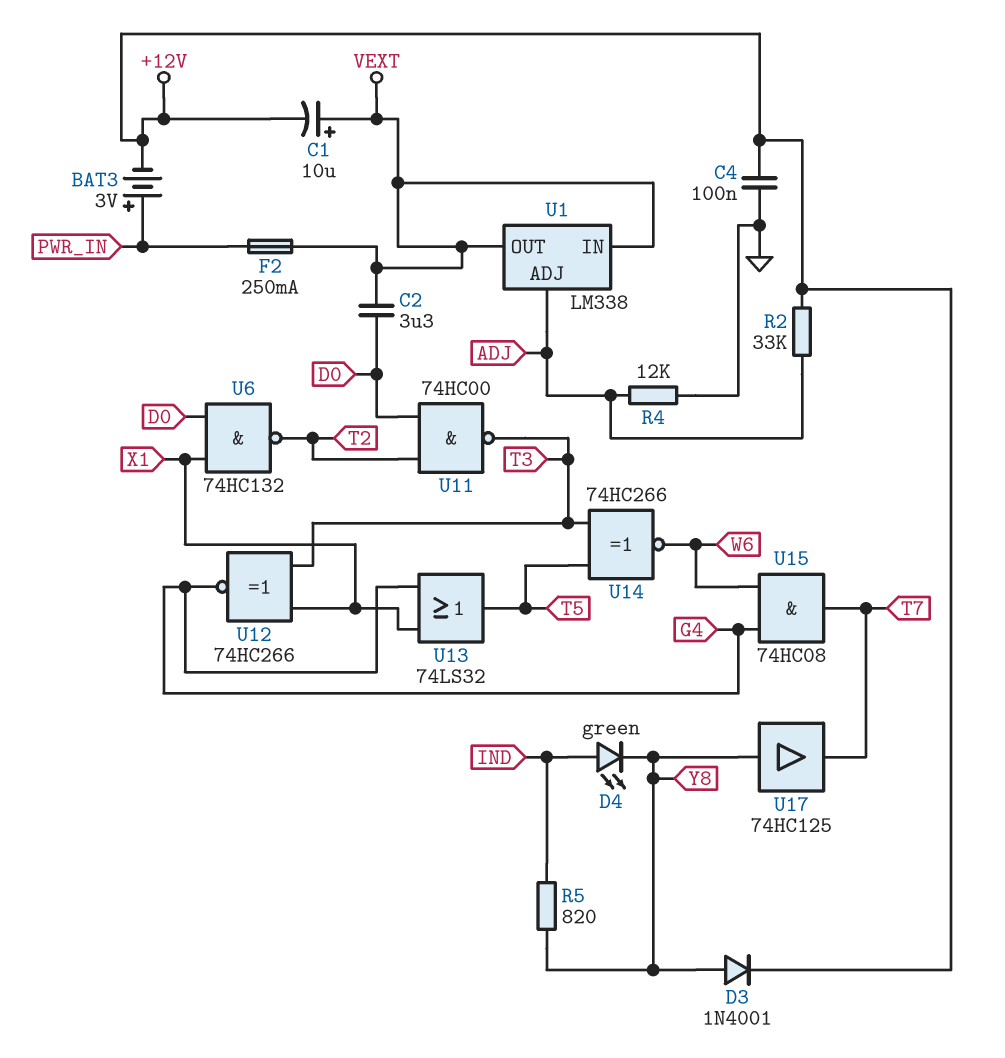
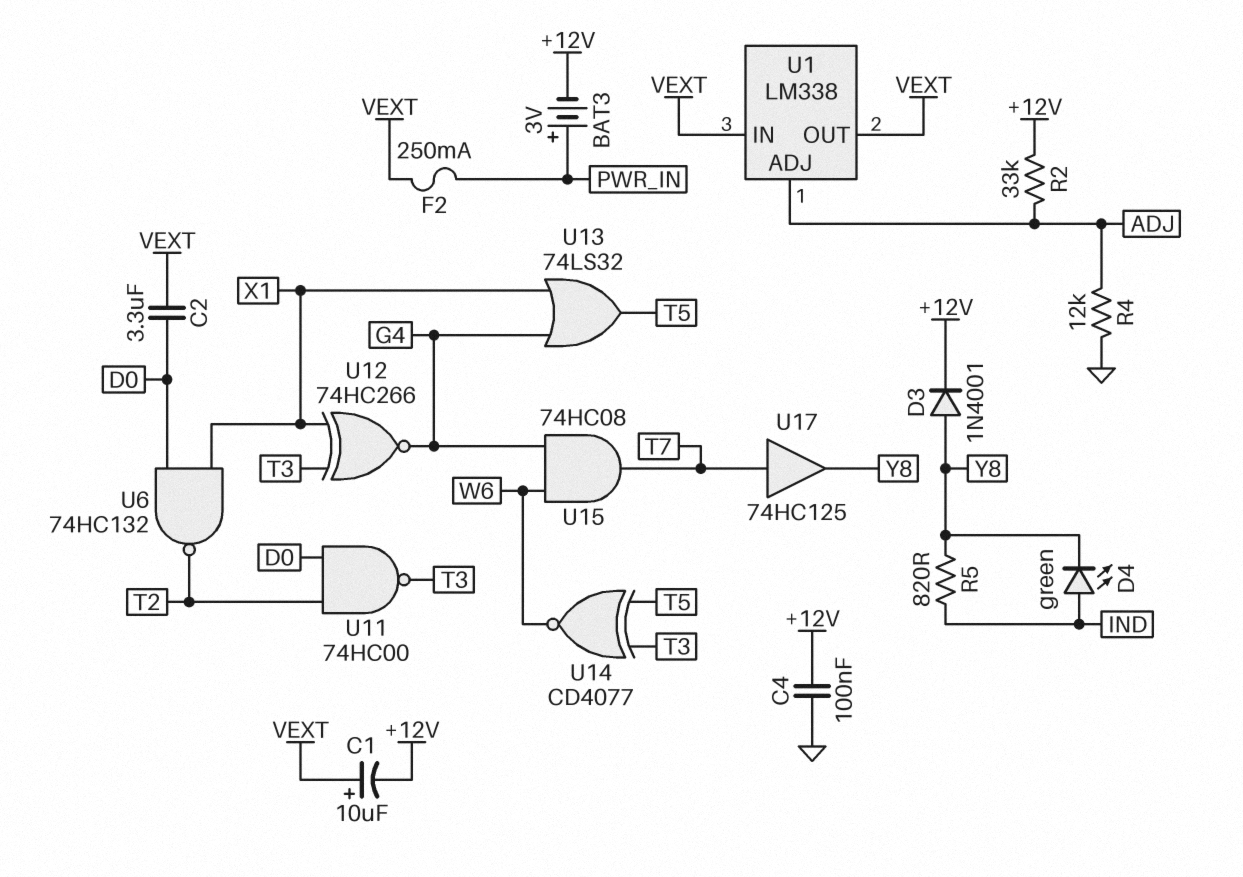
U14: XNOR 74HC266 (in T3, in T5, out W6) -> XNOR CD4077 (in T3, in T5, out W6)
U17: buffer 74HC125 (in Y8, out T7) -> buffer 74HC125 (in T7, out Y8)

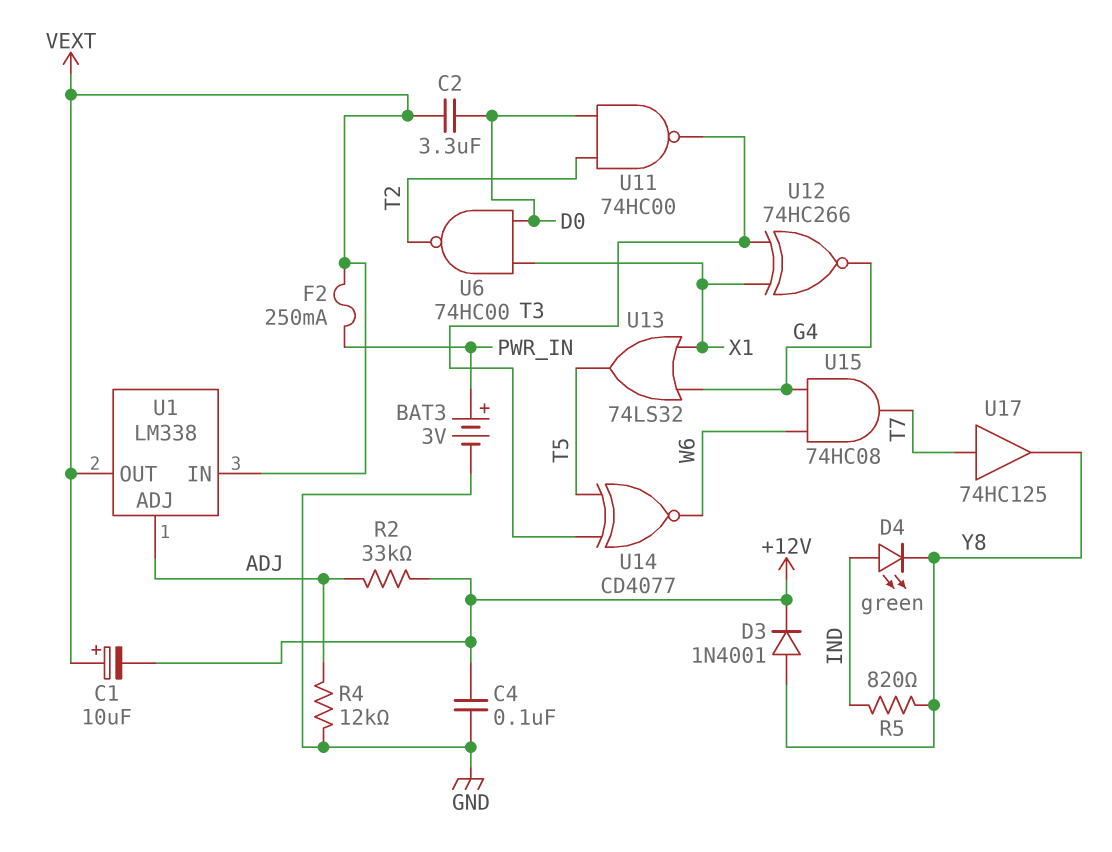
BAT3: 3V (plus PWR_IN, minus +12V) -> 3V (plus PWR_IN, minus GND)
U6: NAND 74HC132 (in D0, in X1, out T2) -> NAND 74HC00 (in D0, in X1, out T2)

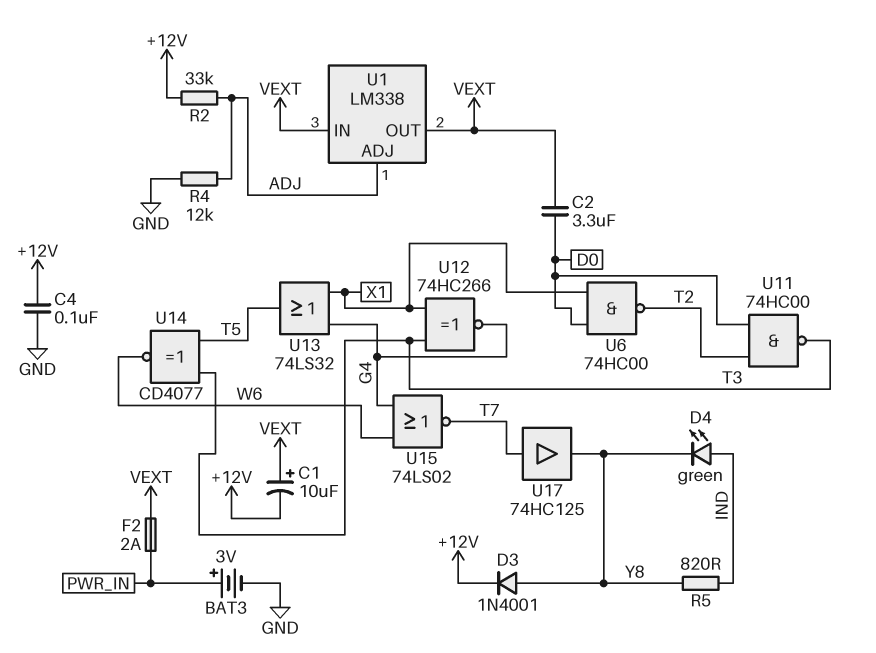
F2: 250mA (PWR_IN, VEXT) -> 2A (PWR_IN, VEXT)
U15: AND 74HC08 (in G4, in W6, out T7) -> NOR 74LS02 (in G4, in W6, out T7)

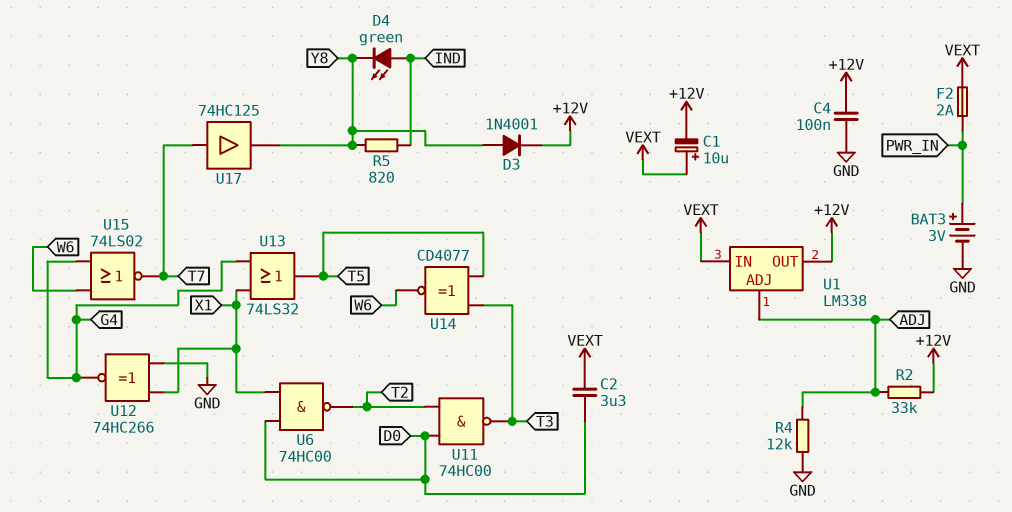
U1 pin OUT: VEXT -> +12V
U12: XNOR 74HC266 (in T3, in X1, out G4) -> XNOR 74HC266 (in GND, in X1, out G4)

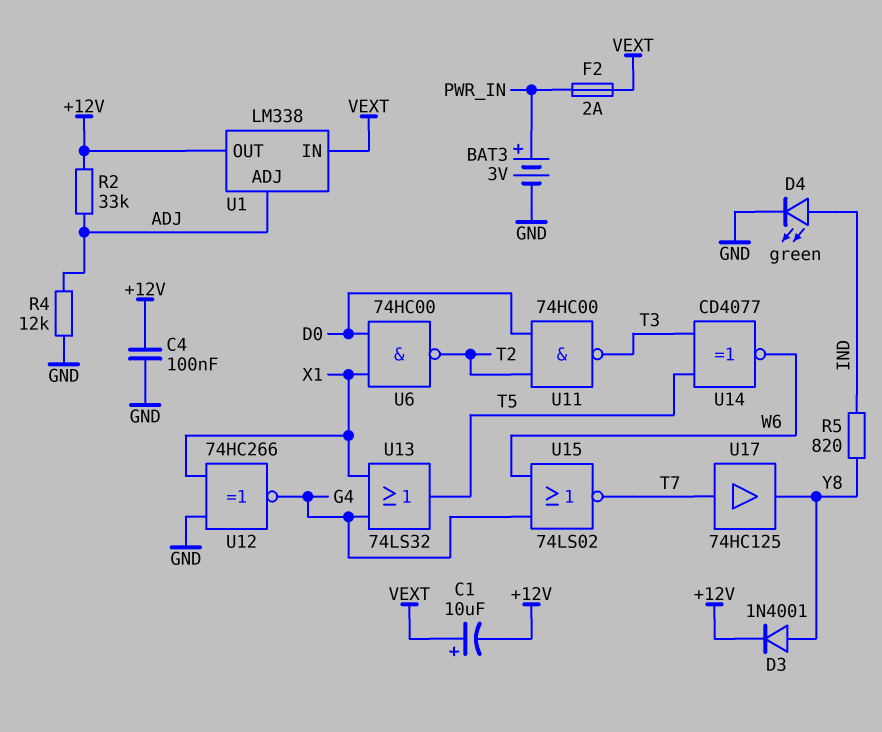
C2: 3.3uF (D0, VEXT) -> none
D4: LED green (A IND, K Y8) -> LED green (A IND, K GND)

